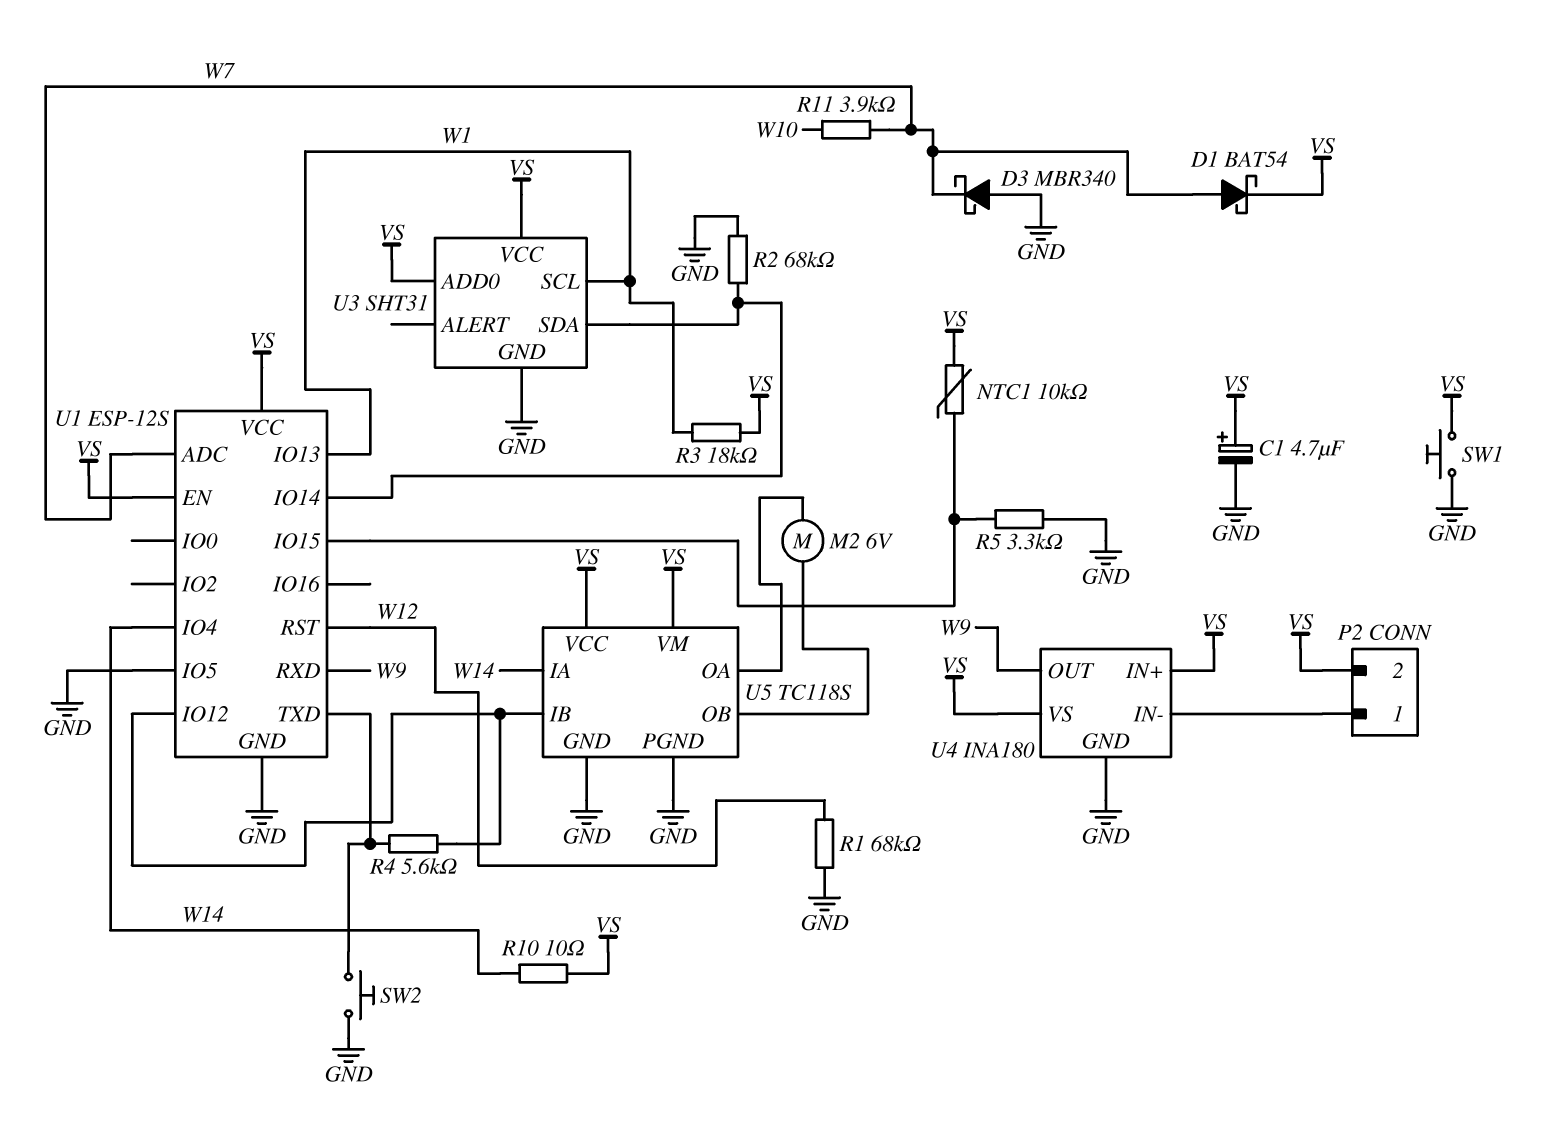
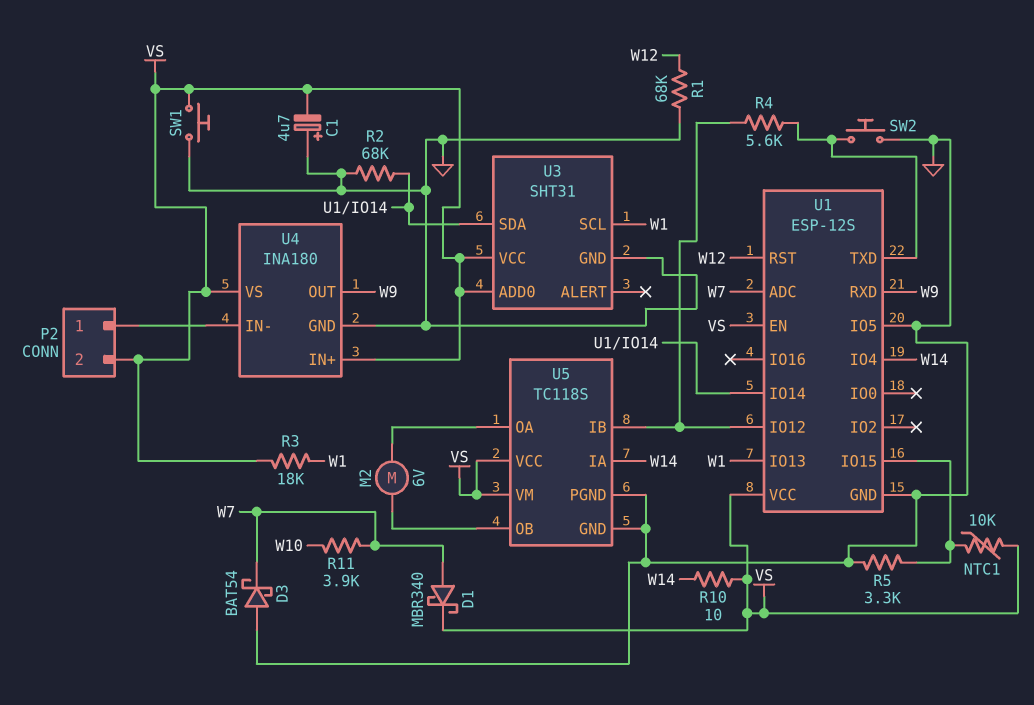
C1: 4.7uF (plus VS, minus GND) -> 4.7uF (plus GND, minus VS)
D1: schottky BAT54 (A W7, K VS) -> schottky MBR340 (A W7, K VS)
D3: schottky MBR340 (A GND, K W7) -> schottky BAT54 (A GND, K W7)

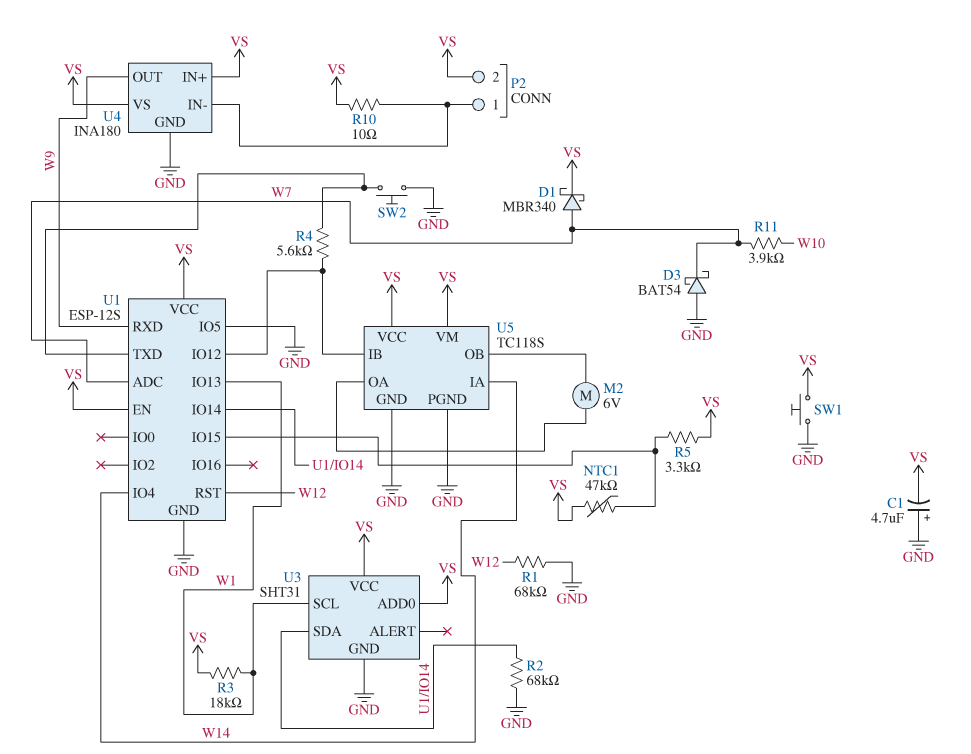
NTC1: 10k (U1/IO15, VS) -> 47k (U1/IO15, VS)
R5: 3.3k (GND, U1/IO15) -> 3.3k (U1/IO15, VS)
R10: 10 (VS, W14) -> 10 (P2/1, VS)

